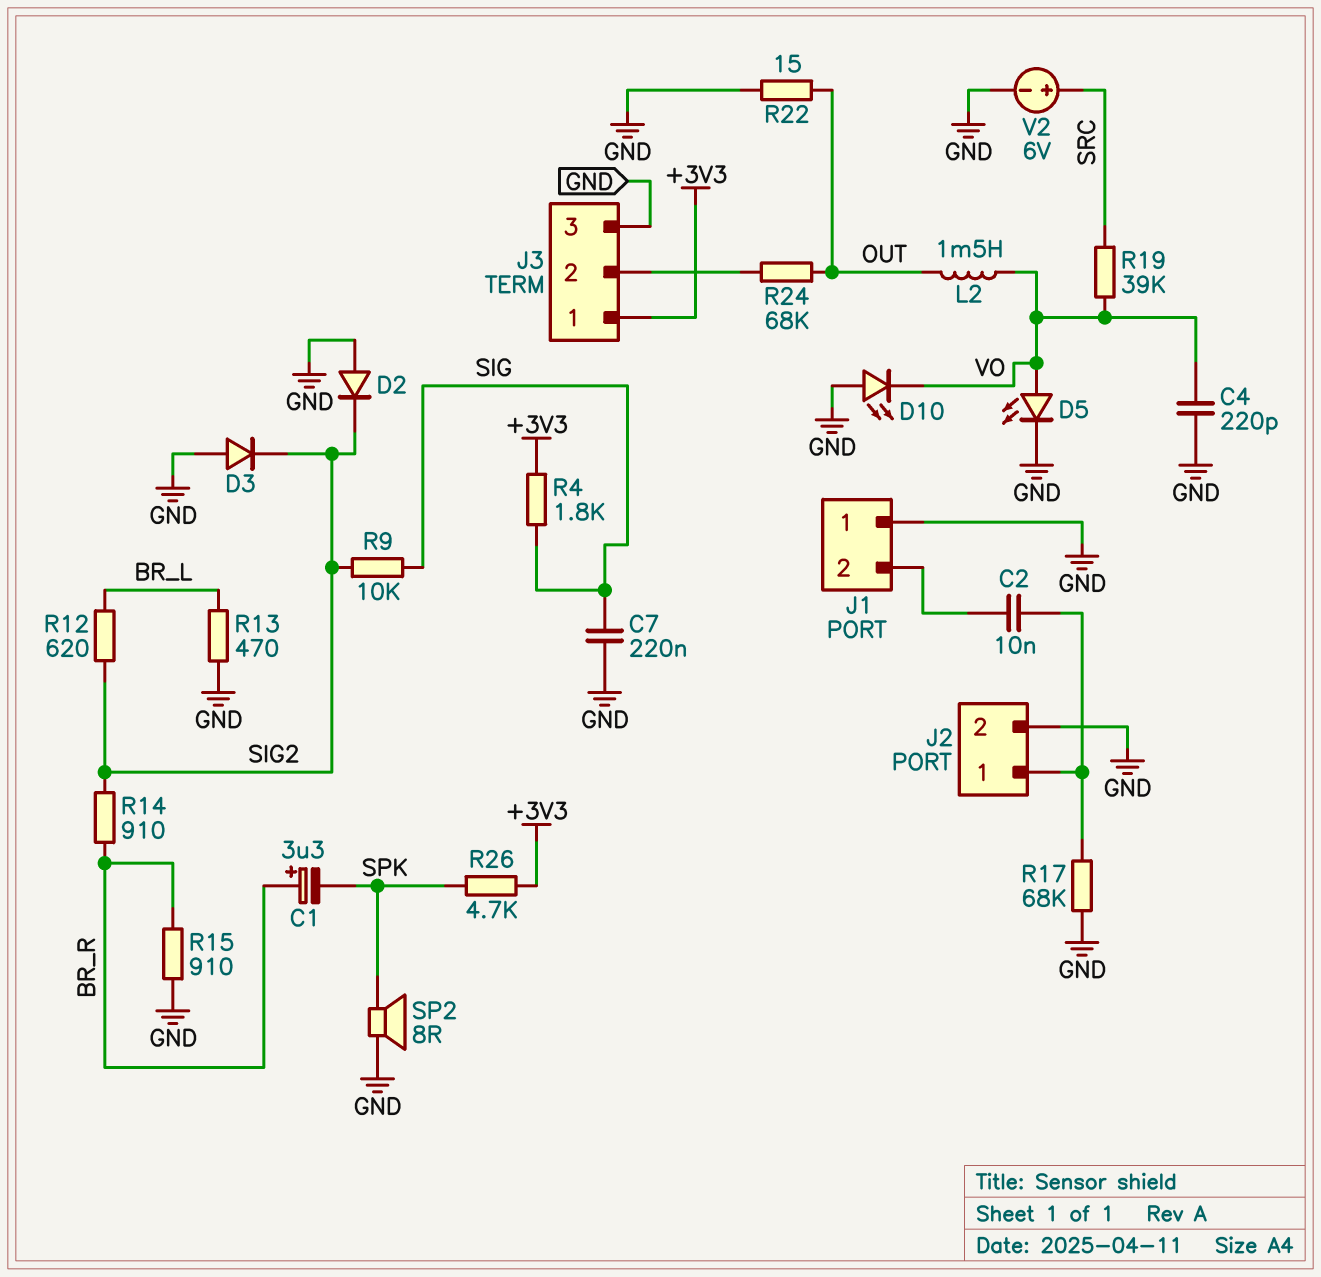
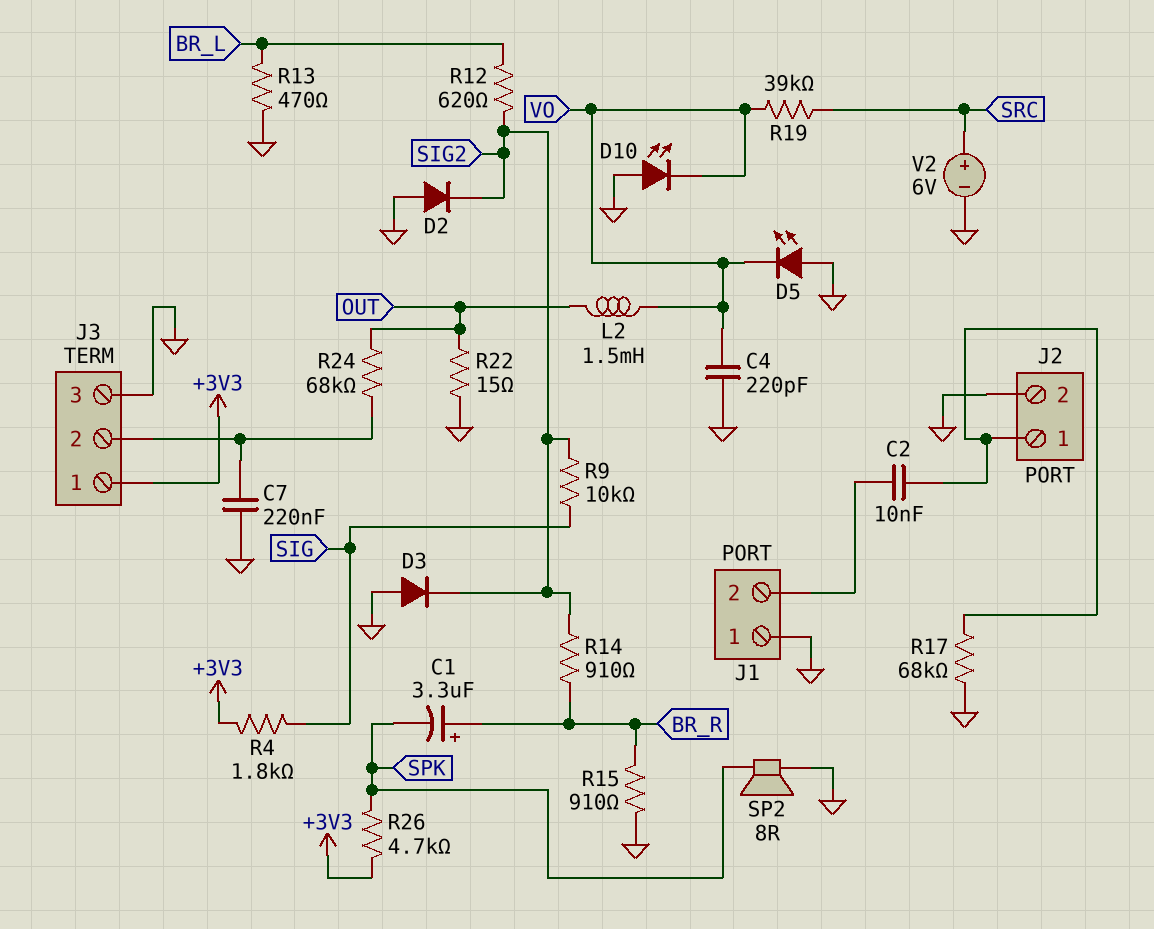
C7: 220nF (GND, SIG) -> 220nF (GND, J3/2)
D5: LED (A VO, K GND) -> LED (A GND, K VO)

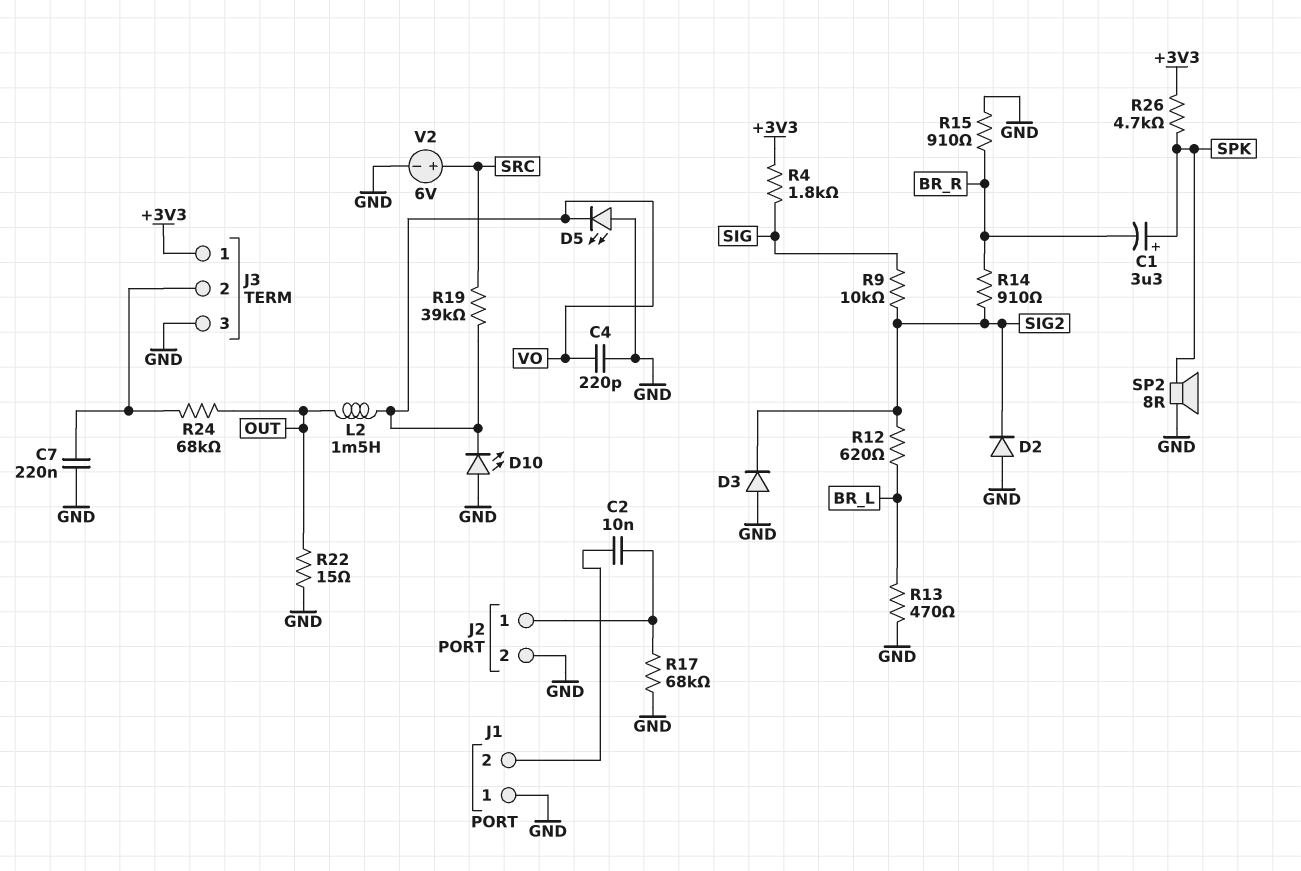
C1: 3.3uF (plus BR_R, minus SPK) -> 3.3uF (plus SPK, minus BR_R)

